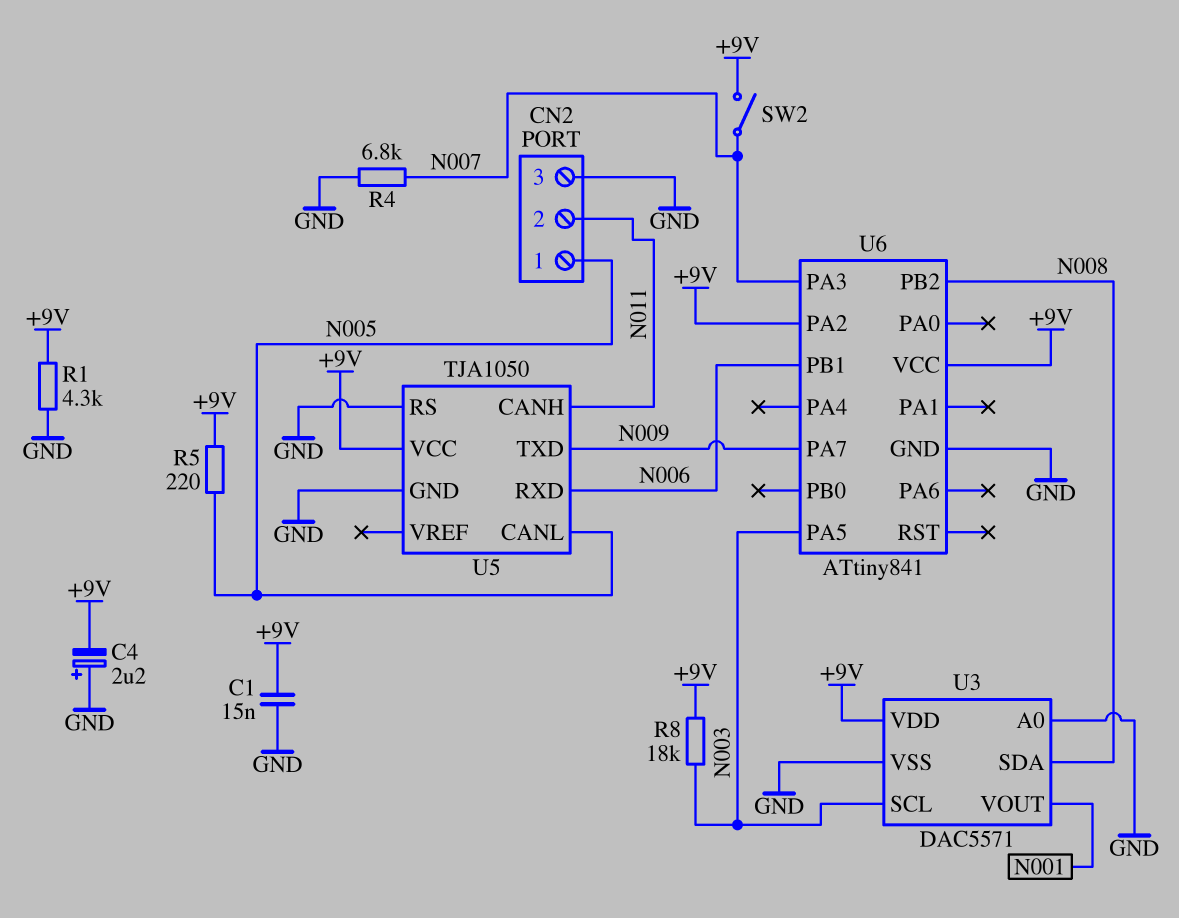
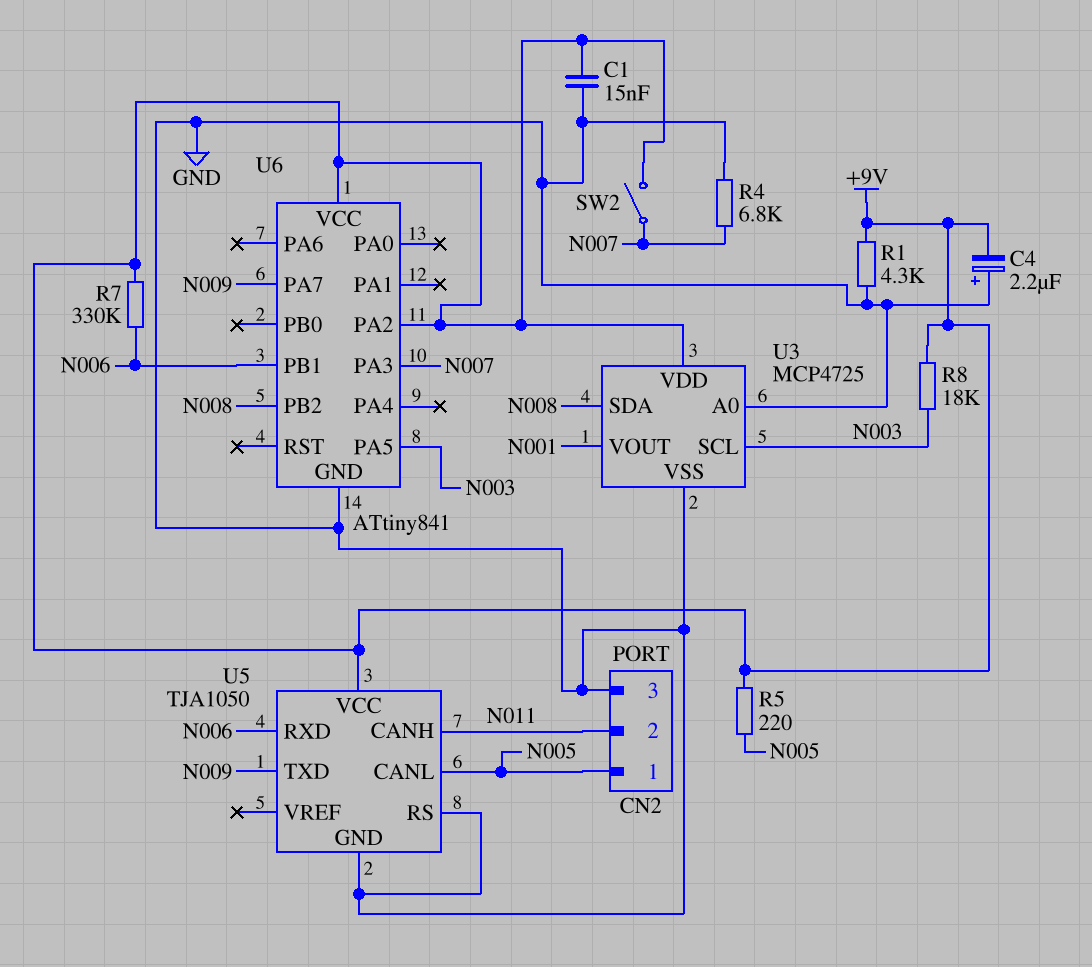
R7: none -> 330k (+9V, N006)
U3: DAC5571 -> MCP4725

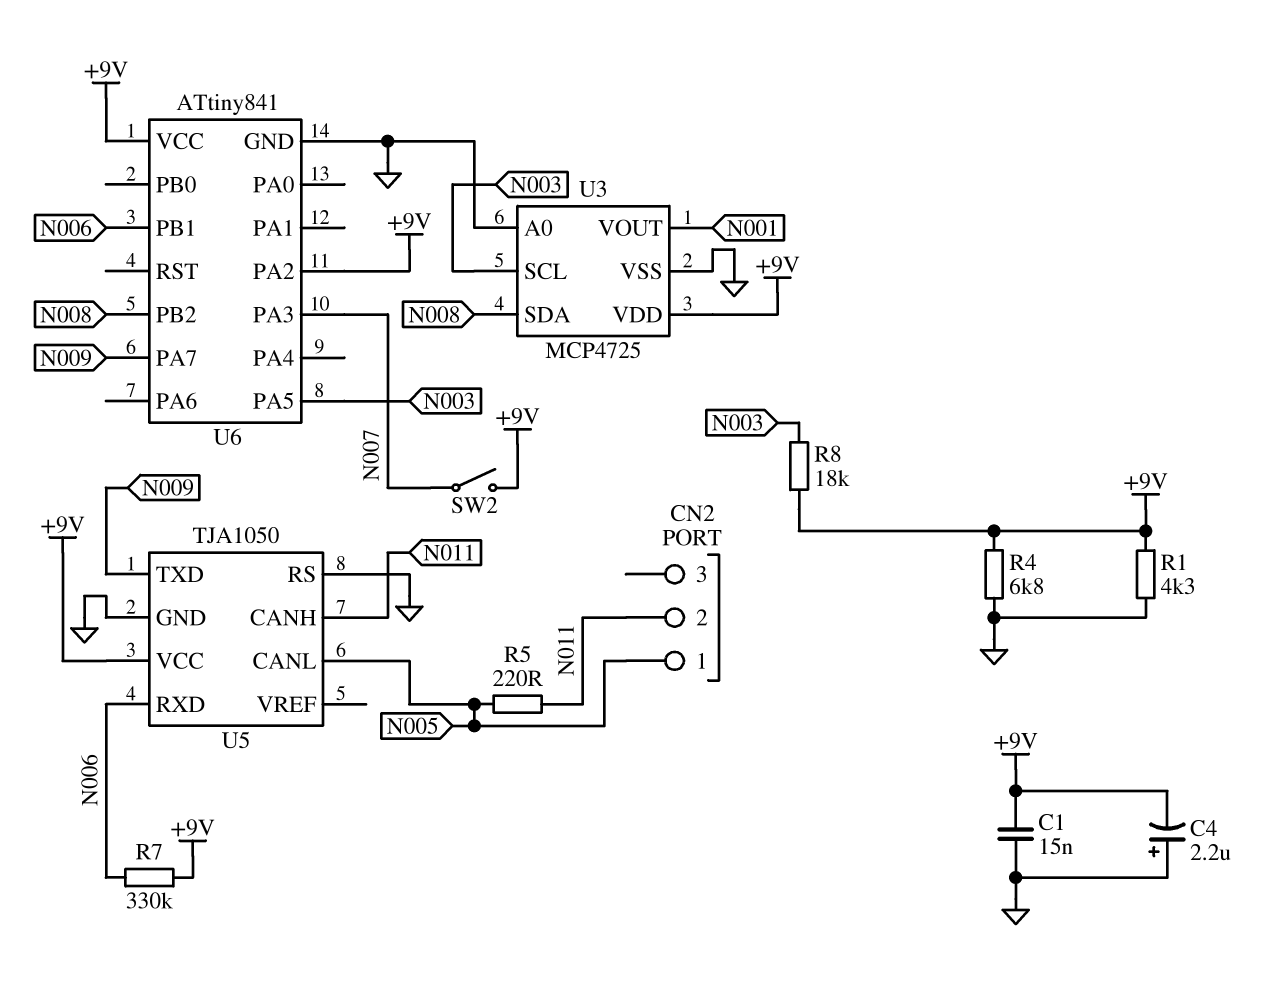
CN2 pin 3: GND -> none
R4: 6.8k (GND, N007) -> 6.8k (+9V, GND)
R5: 220 (+9V, N005) -> 220 (N005, N011)

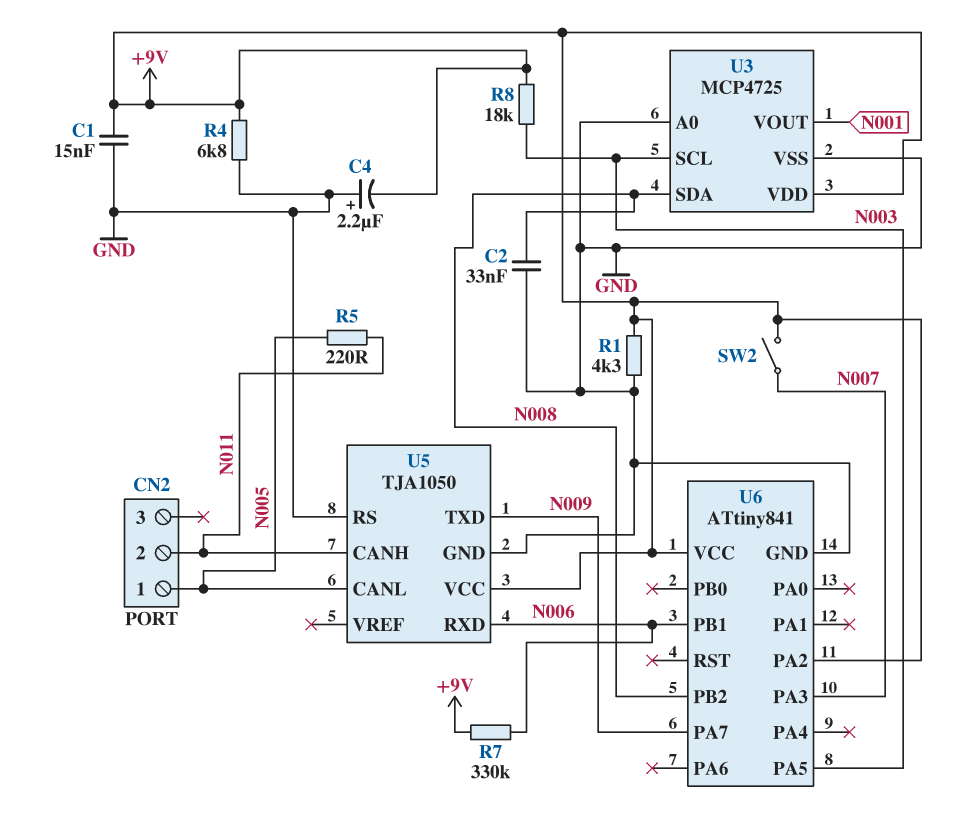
C2: none -> 33nF (GND, N008)

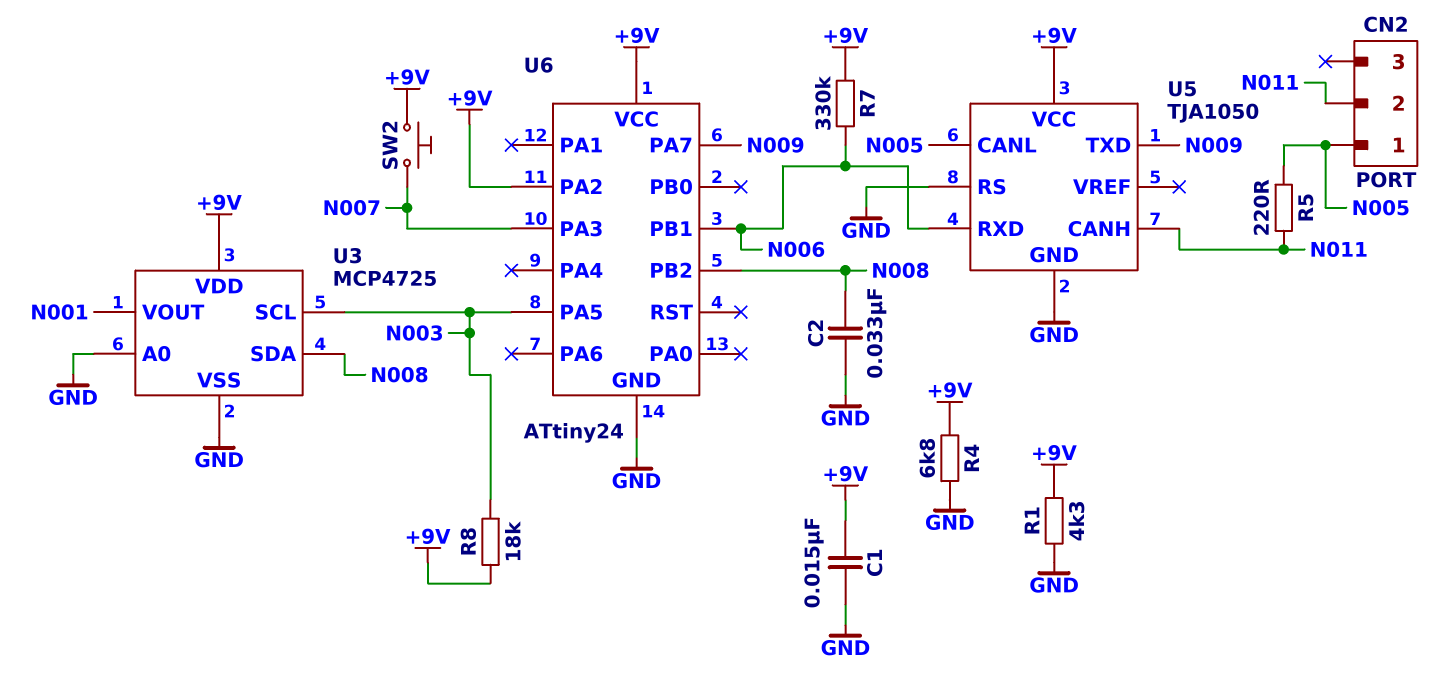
C4: 2.2uF (plus GND, minus +9V) -> none
SW2: switch (+9V, N007) -> button (+9V, N007)
U6: ATtiny841 -> ATtiny24

